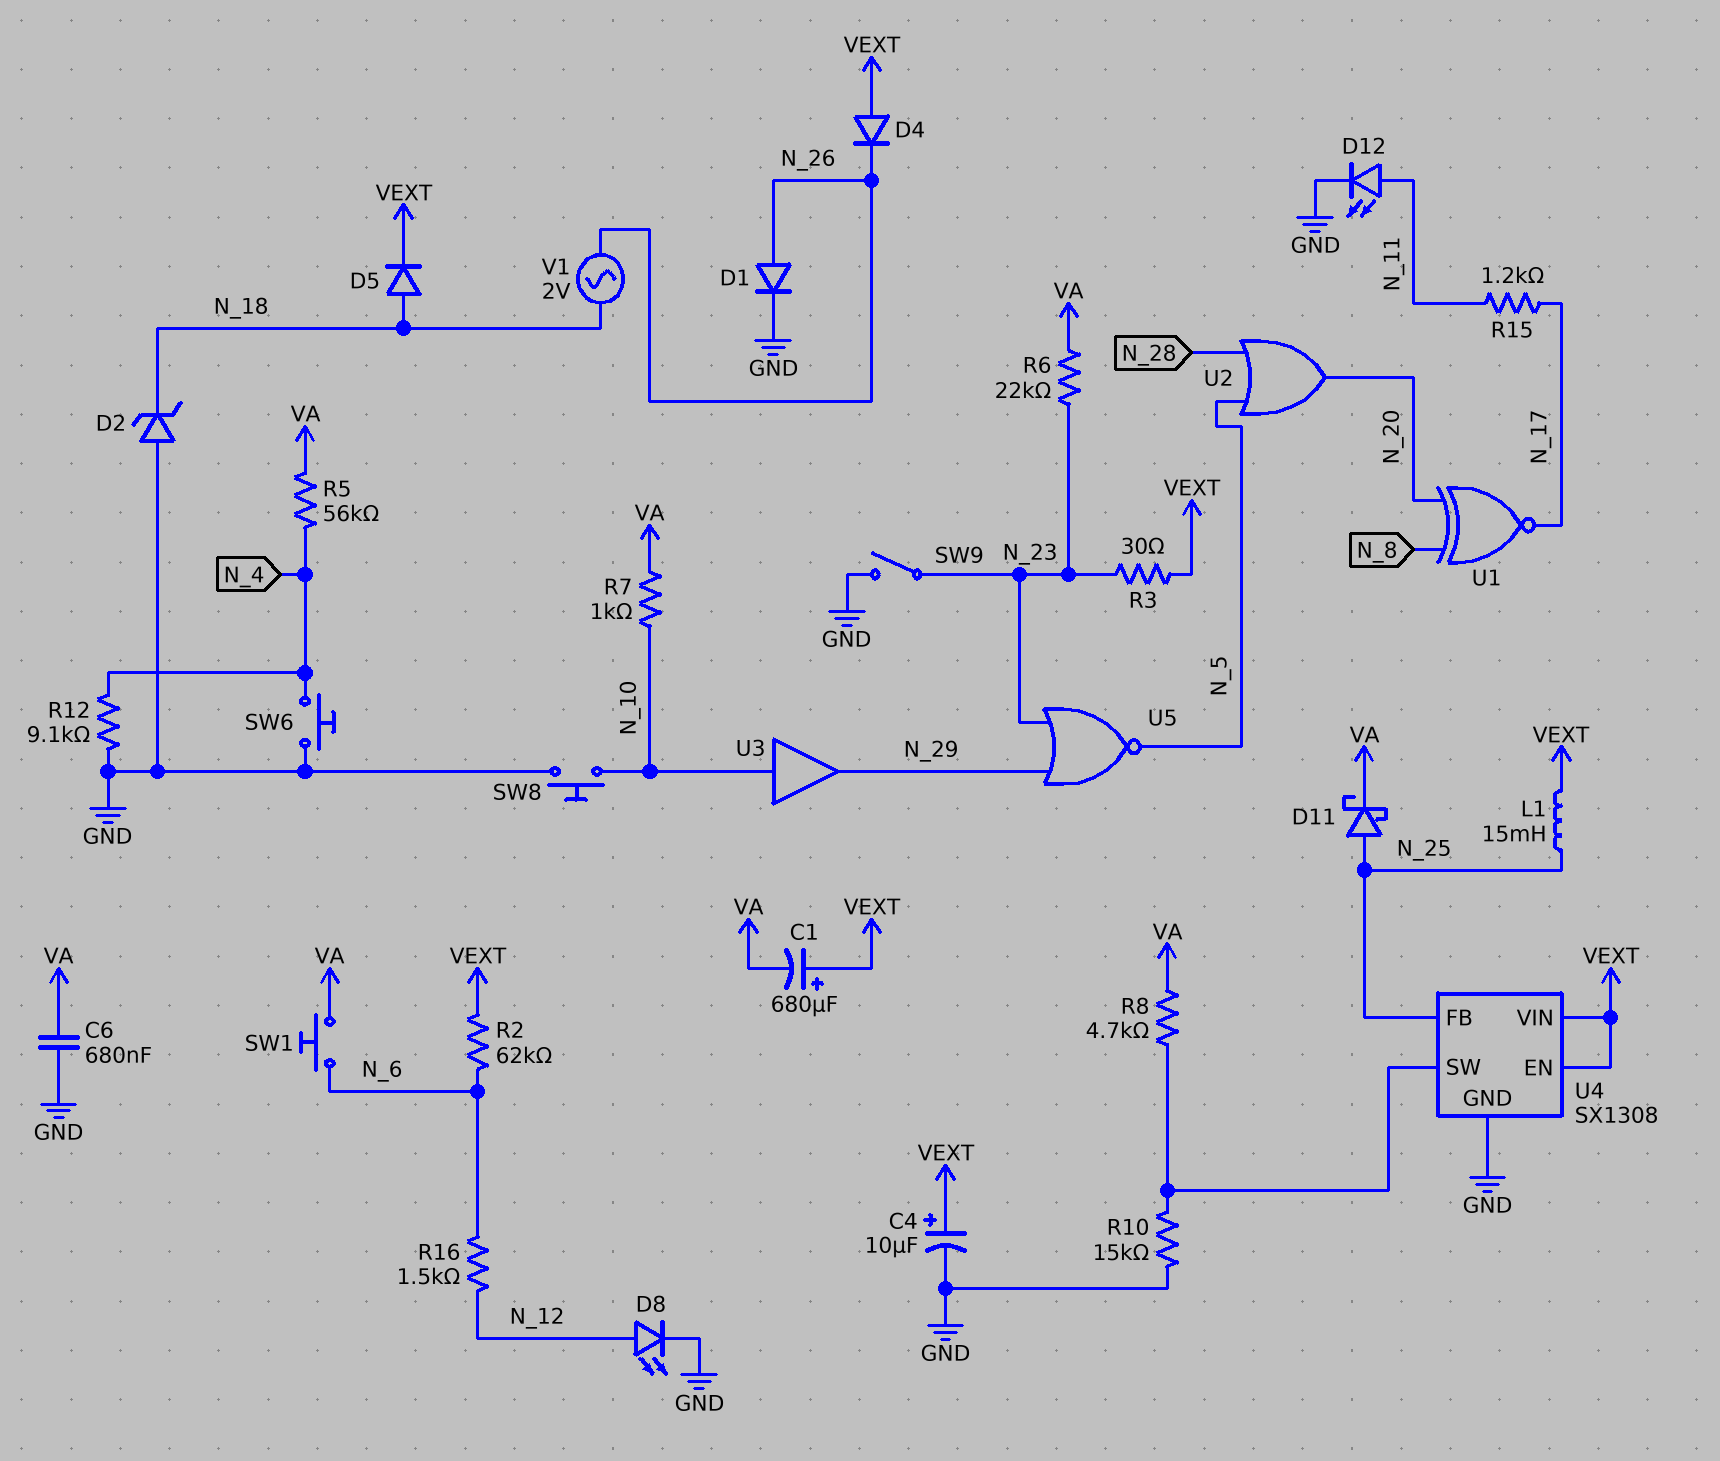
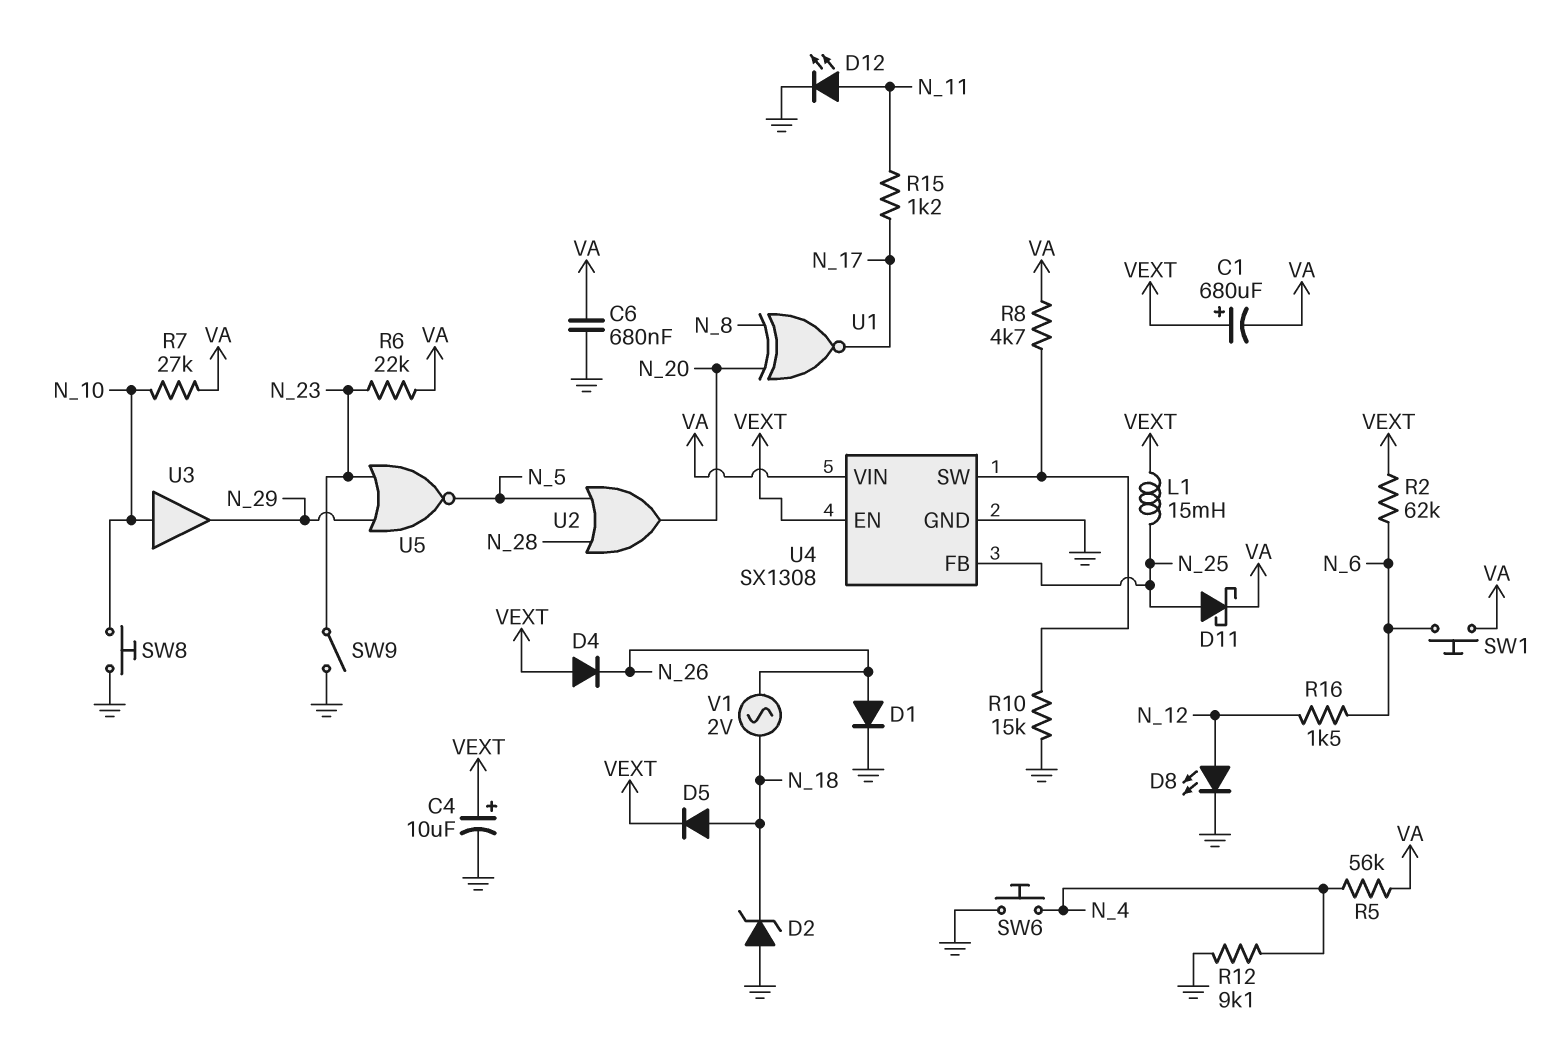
R3: 30 (N_23, VEXT) -> none
R7: 1k (N_10, VA) -> 27k (N_10, VA)
U4 pin VIN: VEXT -> VA

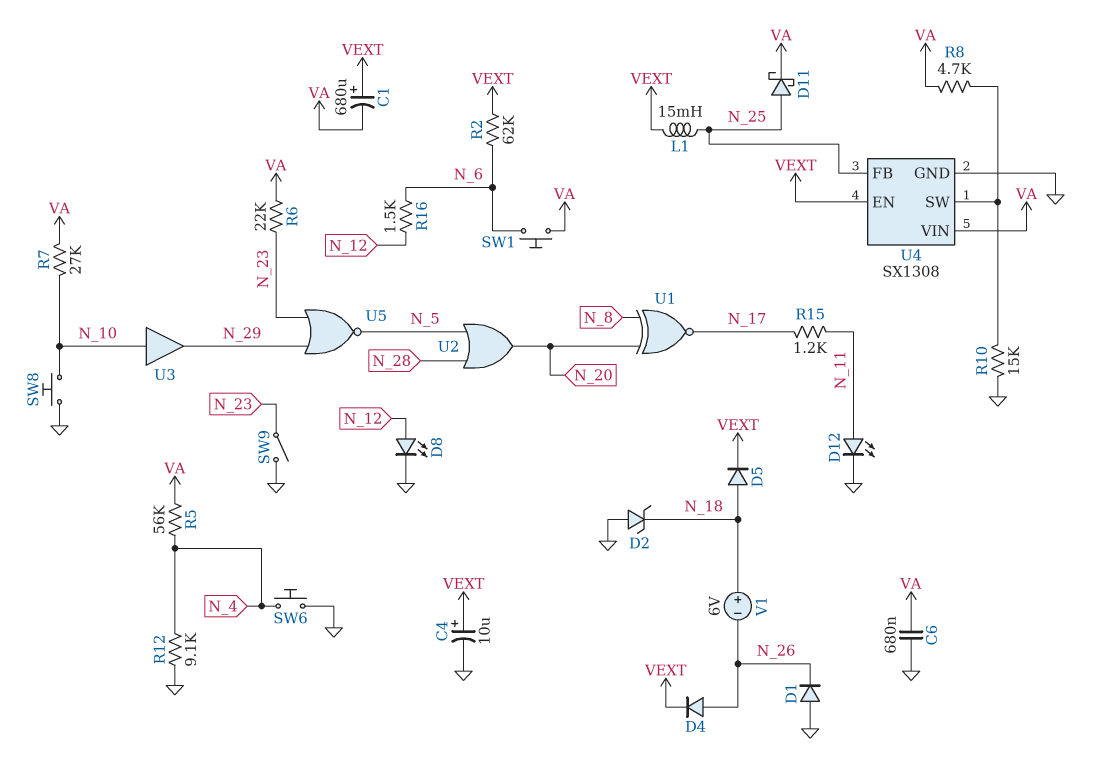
D1: diode (A N_26, K GND) -> diode (A GND, K N_26)
D4: diode (A VEXT, K N_26) -> diode (A N_26, K VEXT)
V1: AC 2V (N_18, N_26) -> 6V (plus N_18, minus N_26)

